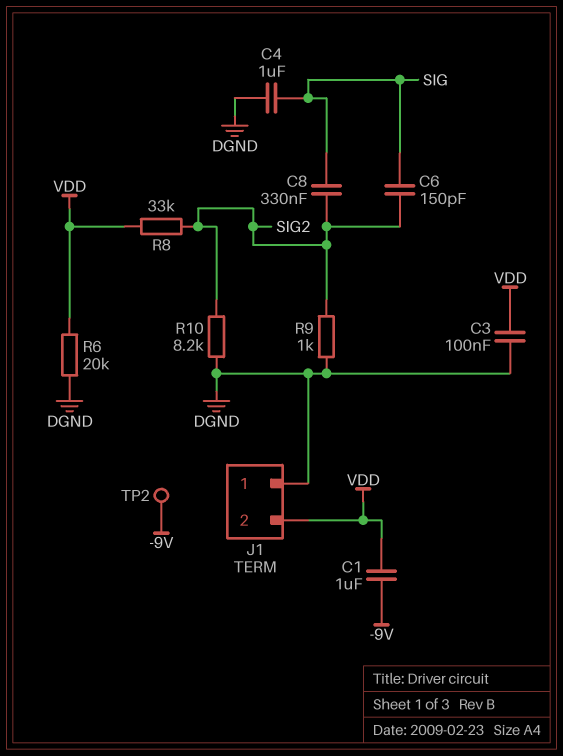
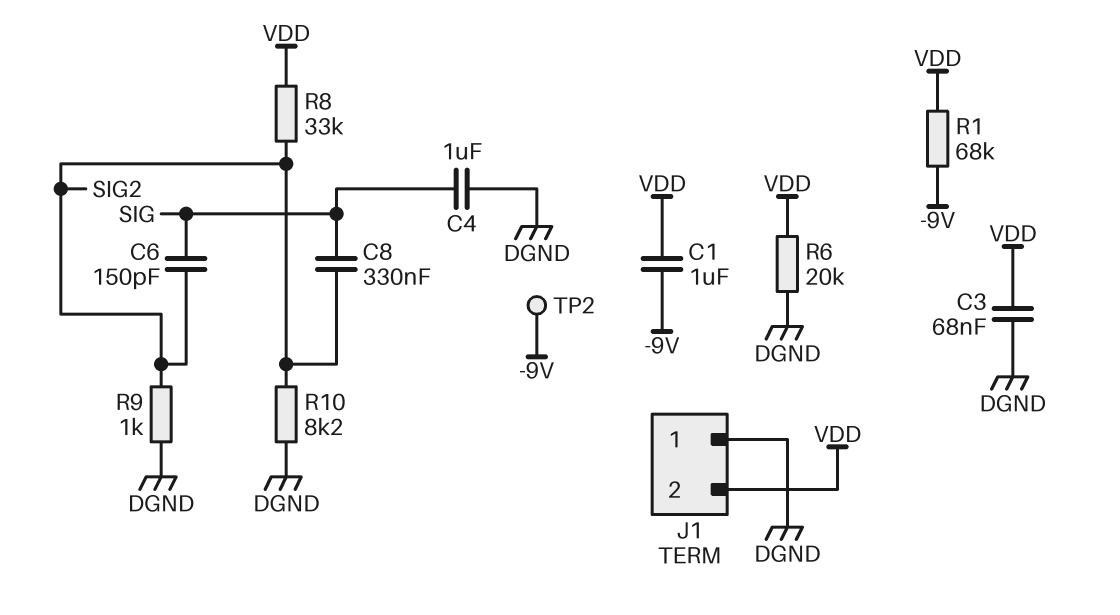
C3: 100nF (DGND, VDD) -> 68nF (DGND, VDD)
R1: none -> 68k (-9V, VDD)

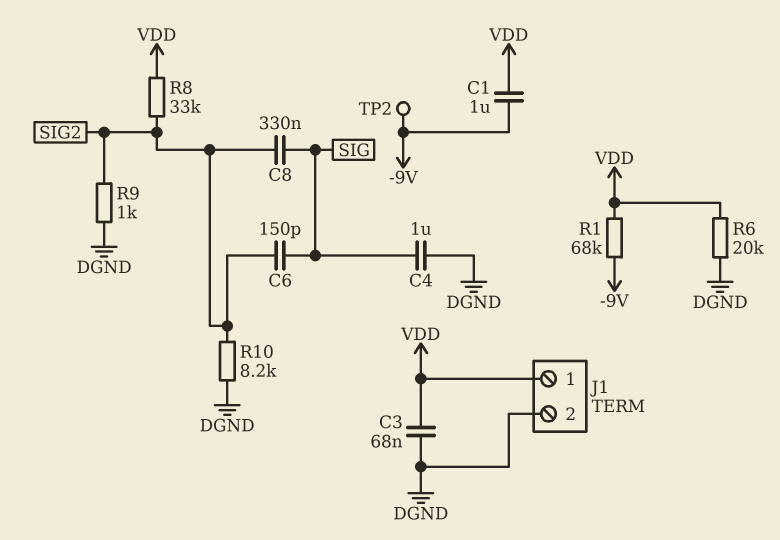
J1 pin 1: DGND -> VDD
J1 pin 2: VDD -> DGND

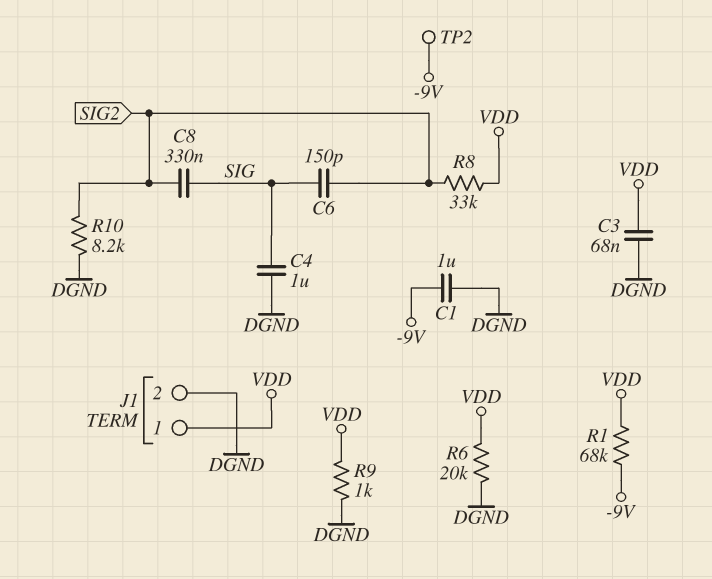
C1: 1uF (-9V, VDD) -> 1uF (-9V, DGND)
R9: 1k (DGND, SIG2) -> 1k (DGND, VDD)

